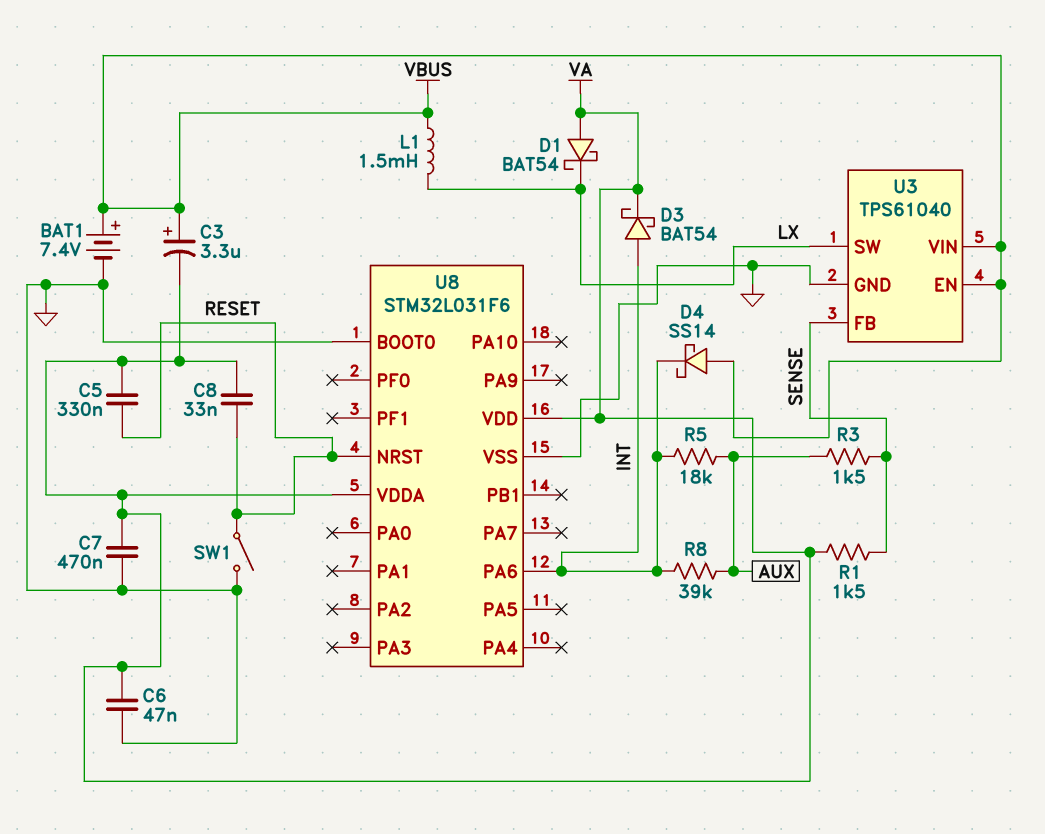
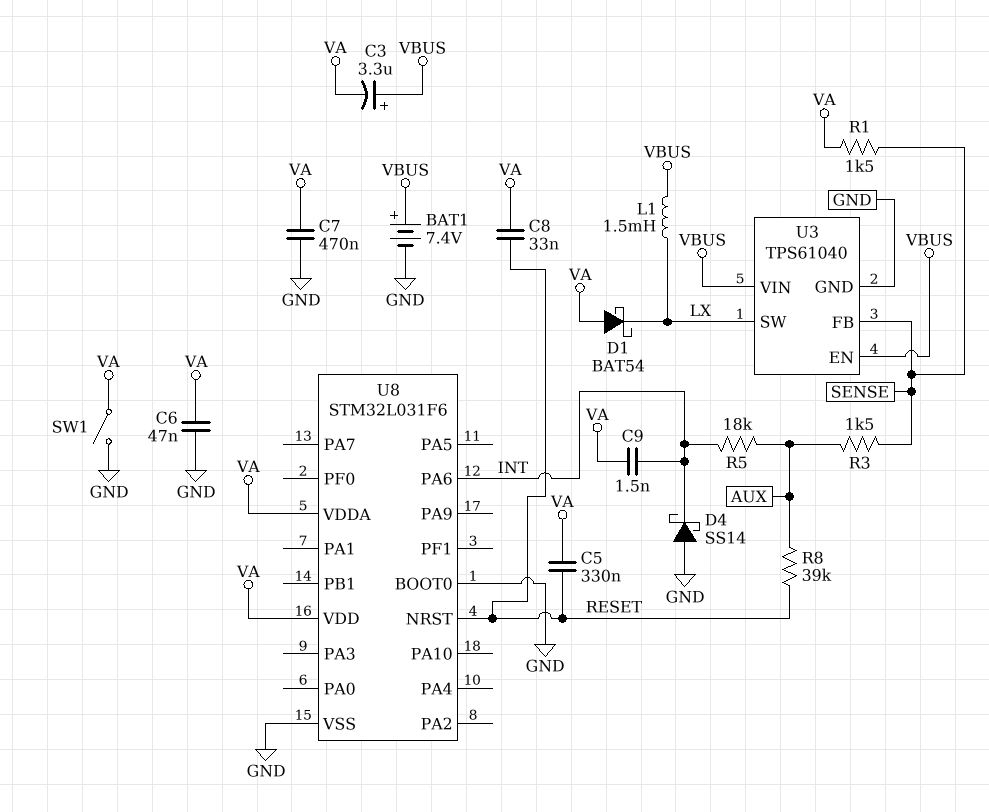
C9: none -> 1.5nF (INT, VA)
D3: schottky BAT54 (A INT, K VA) -> none
D4: schottky SS14 (A VBUS, K INT) -> schottky SS14 (A GND, K INT)
R8: 39k (AUX, INT) -> 39k (AUX, RESET)
SW1: switch (GND, RESET) -> switch (GND, VA)

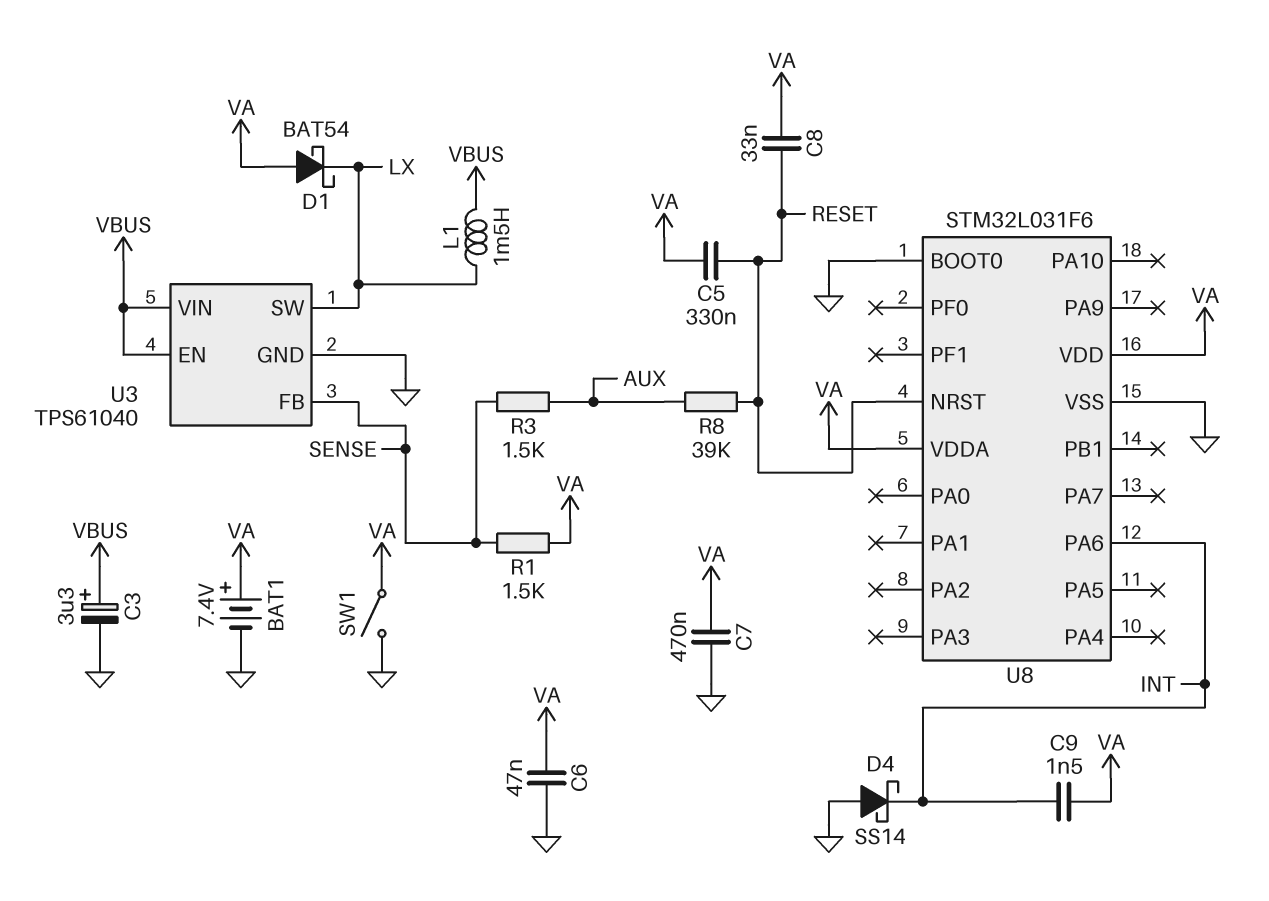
BAT1: 7.4V (plus VBUS, minus GND) -> 7.4V (plus VA, minus GND)
C3: 3.3uF (plus VBUS, minus VA) -> 3.3uF (plus VBUS, minus GND)
R5: 18k (AUX, INT) -> none

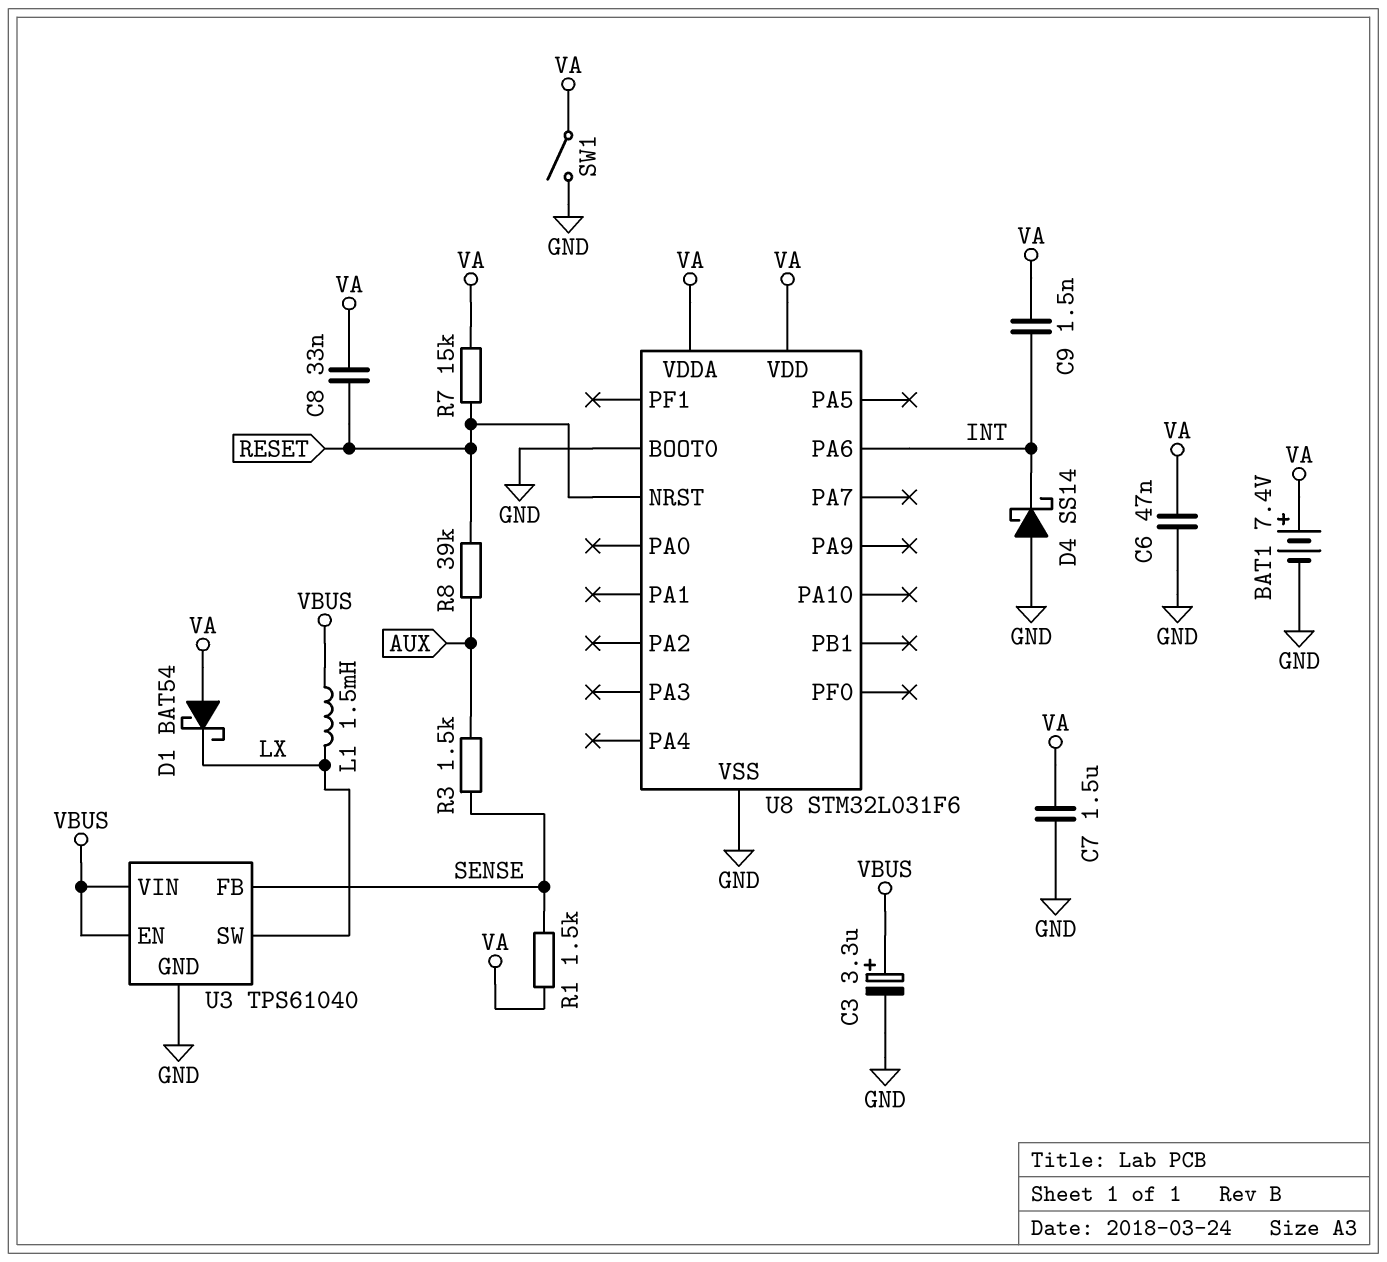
C5: 330nF (RESET, VA) -> none
C7: 470nF (GND, VA) -> 1.5uF (GND, VA)
R7: none -> 15k (RESET, VA)

